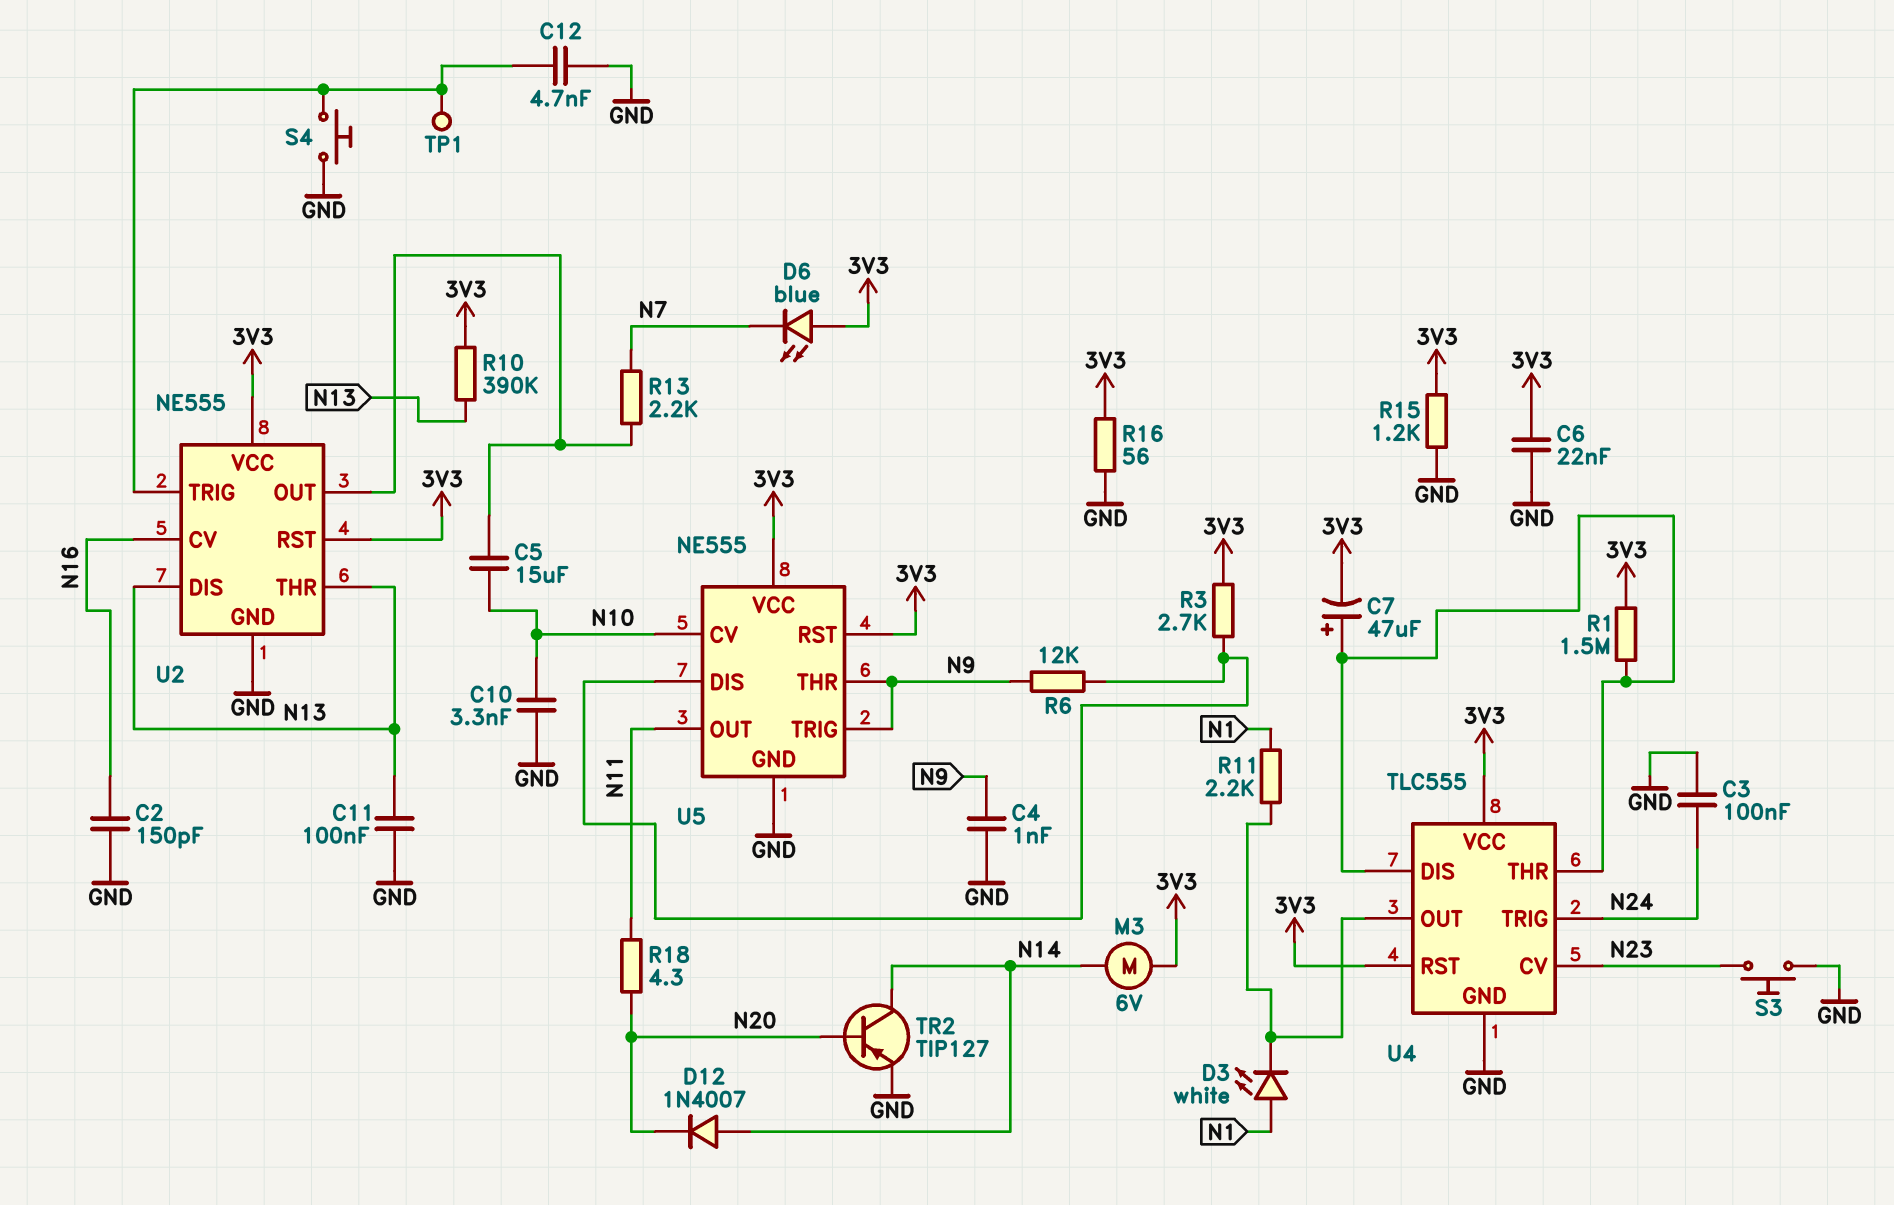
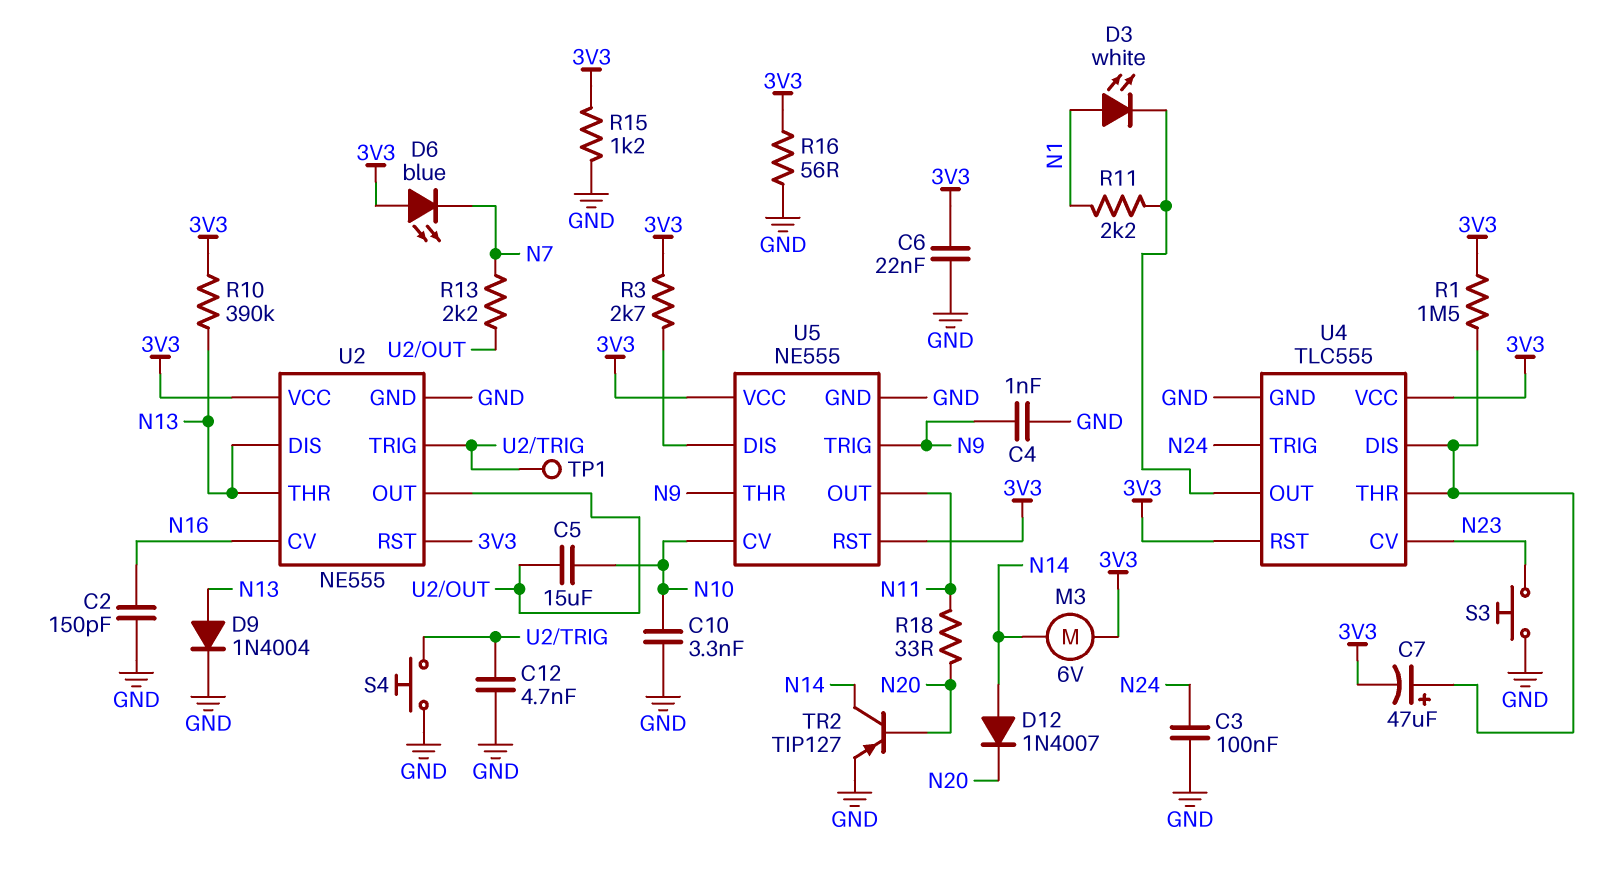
C11: 100nF (GND, N13) -> none
D9: none -> diode 1N4004 (A N13, K GND)
R6: 12k (N9, U5/DIS) -> none
R18: 4.3 (N11, N20) -> 33 (N11, N20)

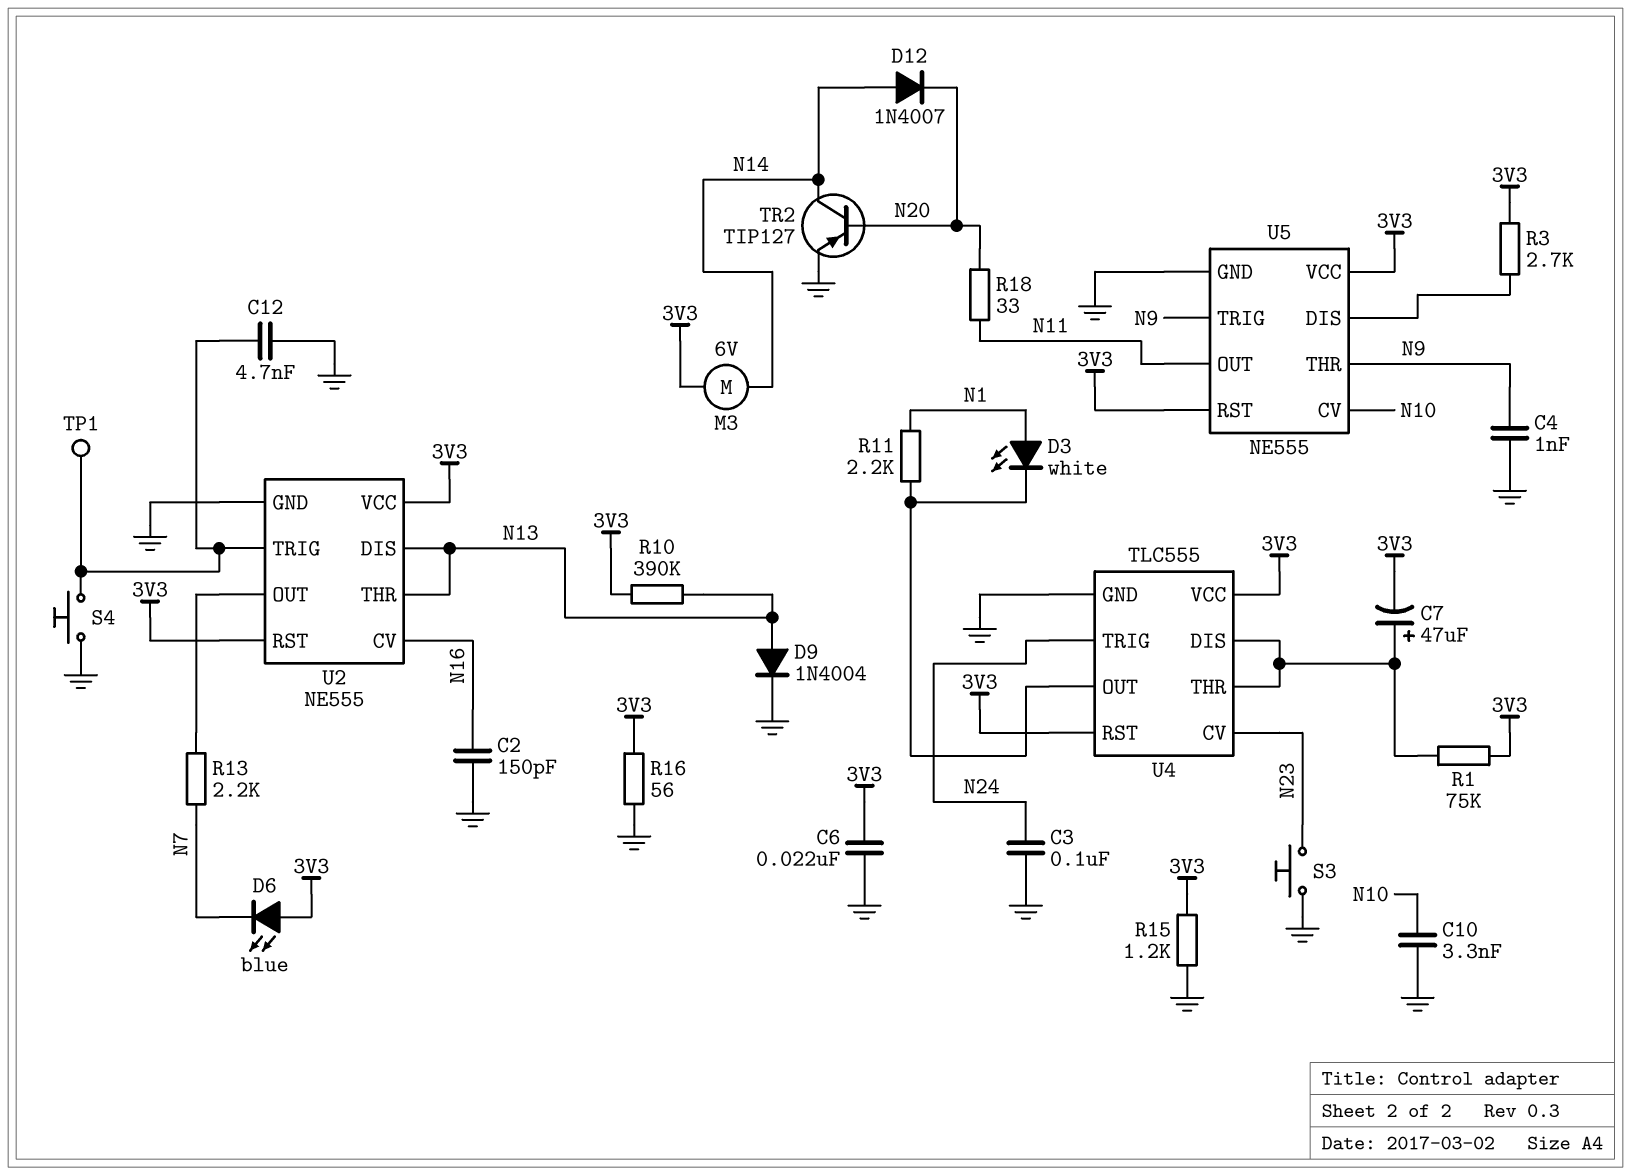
C5: 15uF (N10, U2/OUT) -> none
R1: 1.5M (3V3, U4/DIS) -> 75k (3V3, U4/DIS)

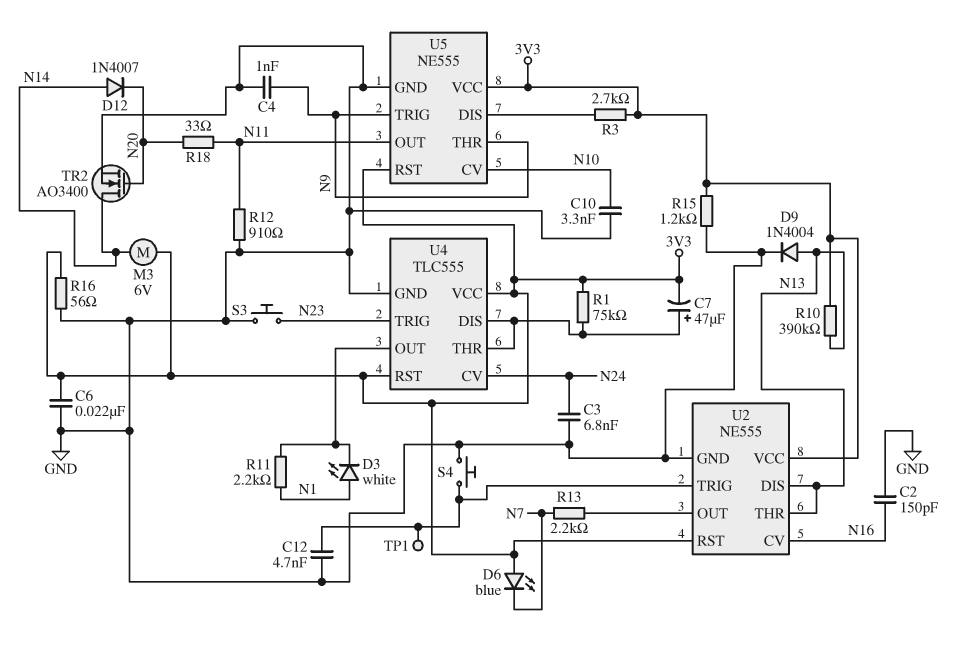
C3: 100nF (GND, N24) -> 6.8nF (GND, N24)
R12: none -> 910 (GND, N11)
TR2: PNP TIP127 (B N20, C N14, E GND) -> NMOS AO3400 (G N20, D N14, S GND)
U4 pin CV: N23 -> N24
U4 pin TRIG: N24 -> N23

